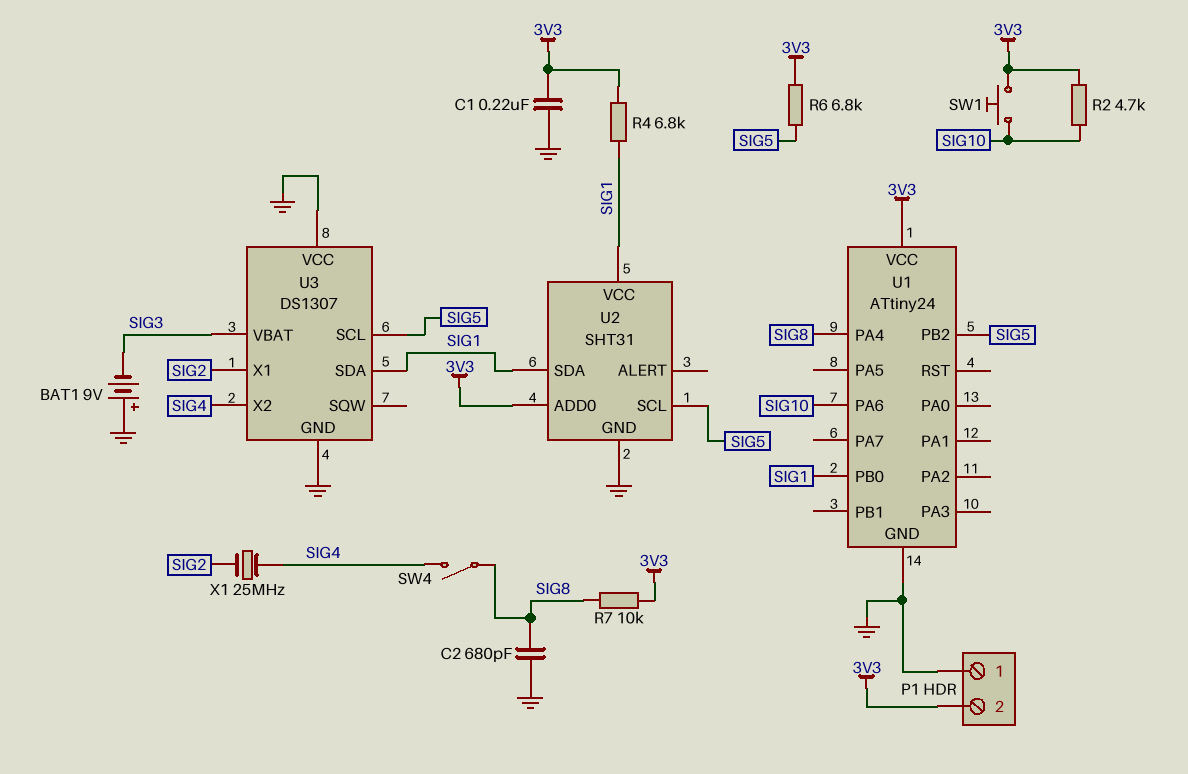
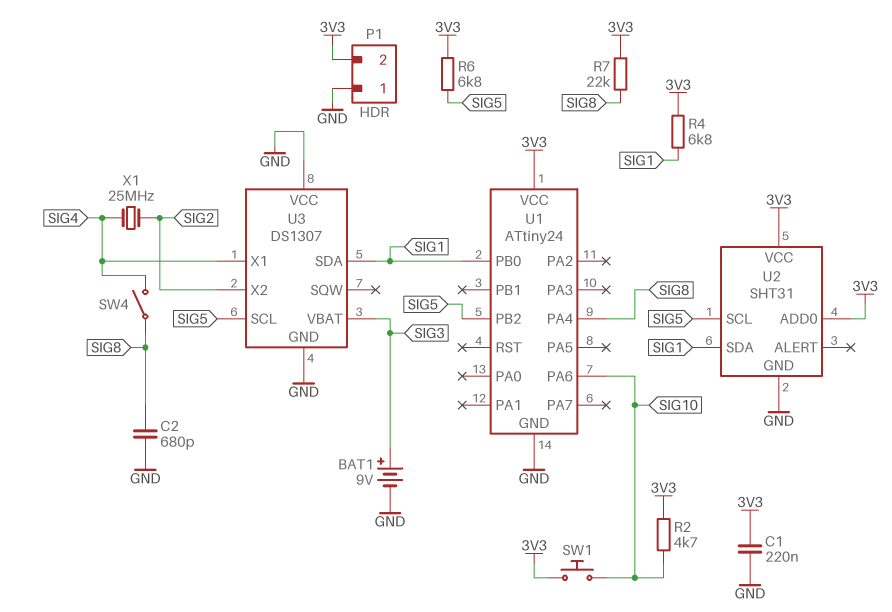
BAT1: 9V (plus GND, minus SIG3) -> 9V (plus SIG3, minus GND)
R7: 10k (3V3, SIG8) -> 22k (3V3, SIG8)
U2 pin VCC: SIG1 -> 3V3
U3 pin X1: SIG2 -> SIG4
U3 pin X2: SIG4 -> SIG2

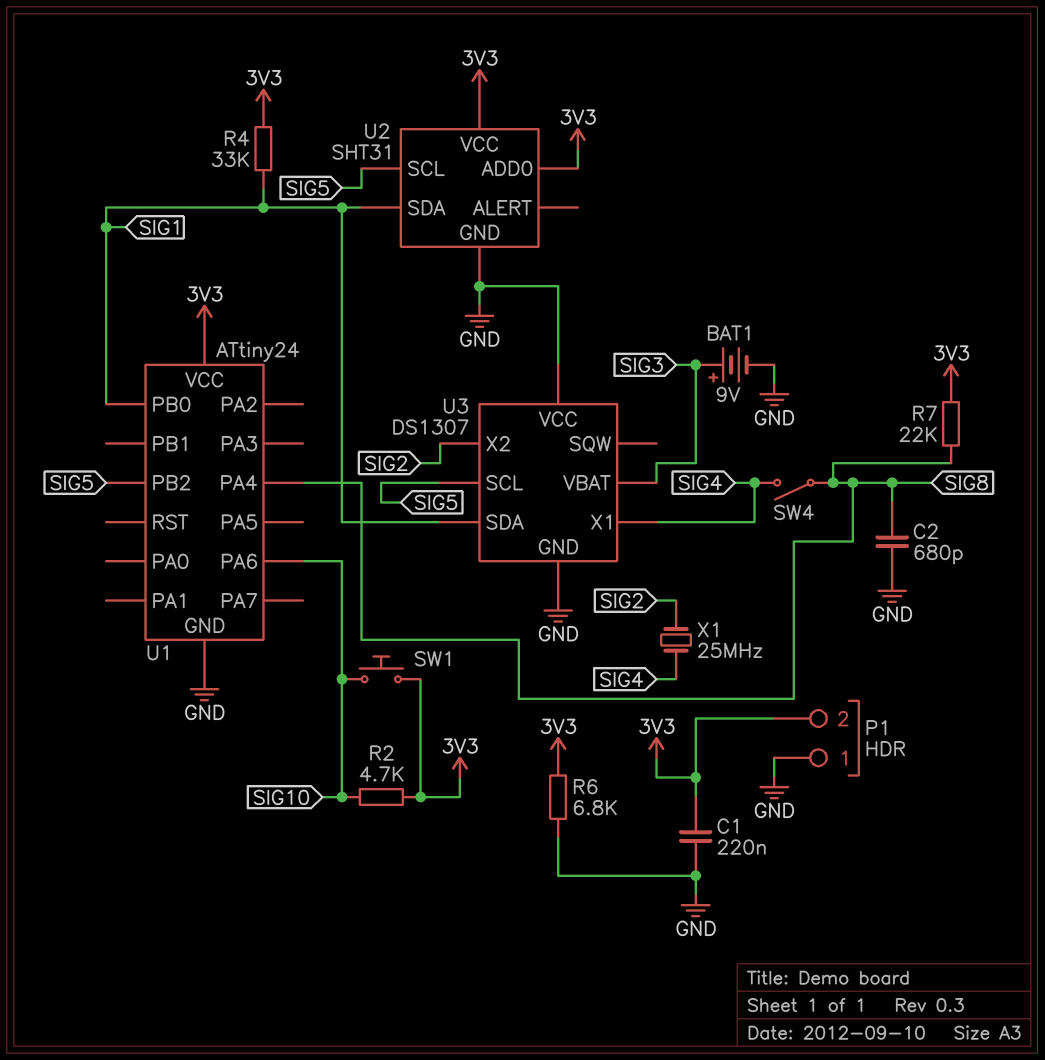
R4: 6.8k (3V3, SIG1) -> 33k (3V3, SIG1)
R6: 6.8k (3V3, SIG5) -> 6.8k (3V3, GND)

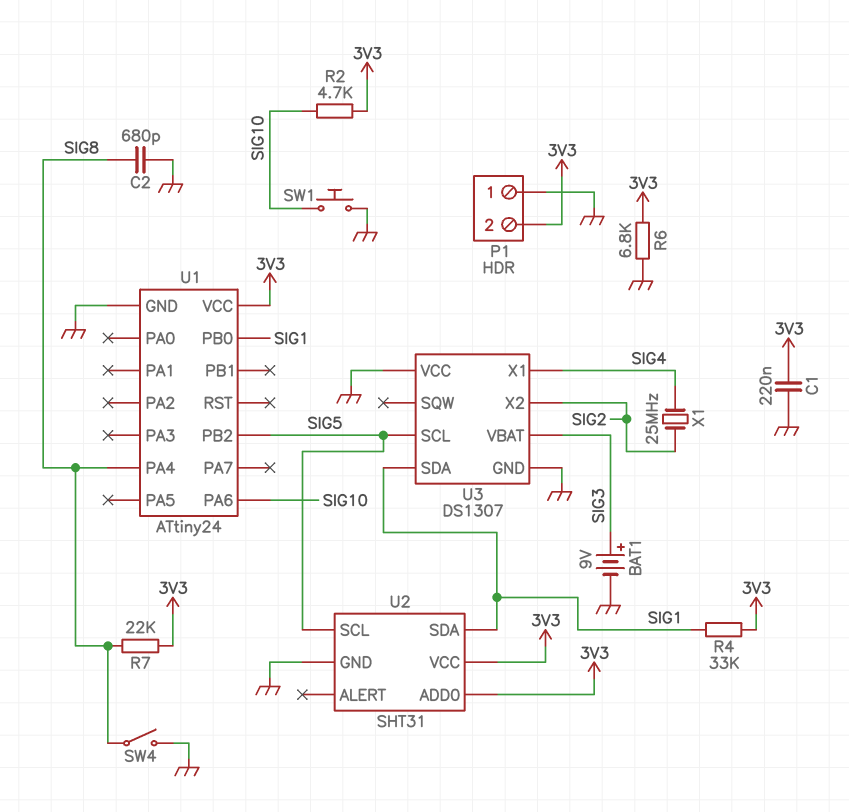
SW1: button (3V3, SIG10) -> button (GND, SIG10)
SW4: switch (SIG4, SIG8) -> switch (GND, SIG8)

